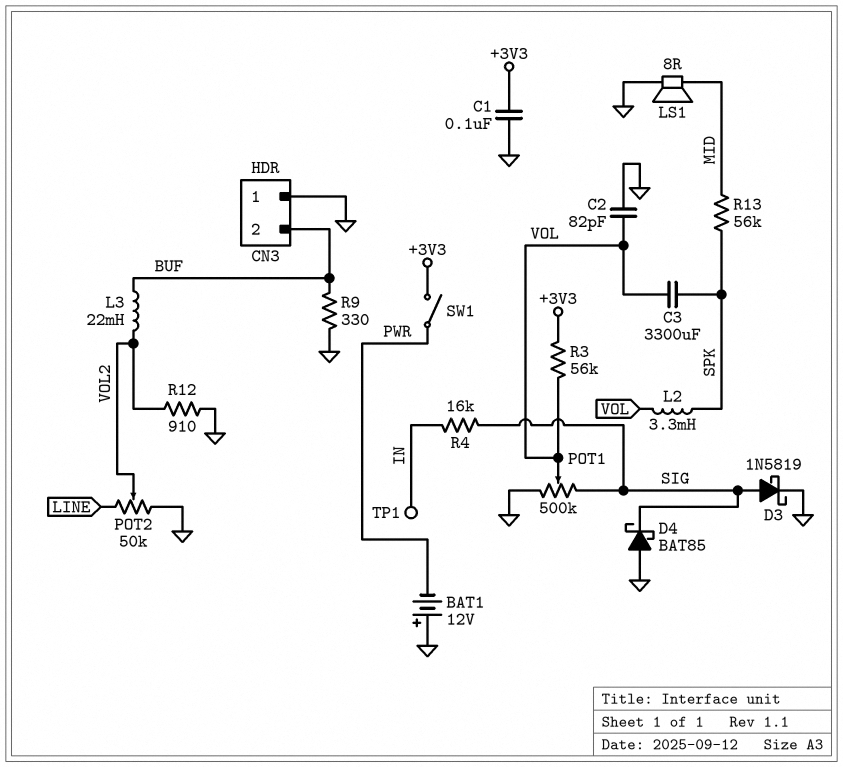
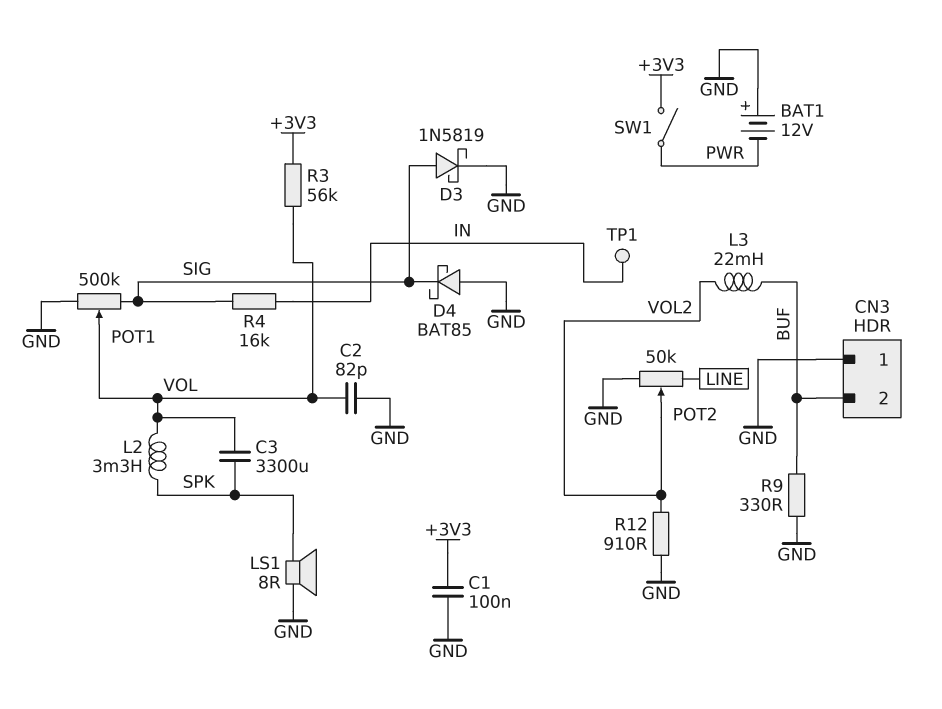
LS1: speaker 8R (GND, MID) -> speaker 8R (GND, SPK)
R13: 56k (MID, SPK) -> none

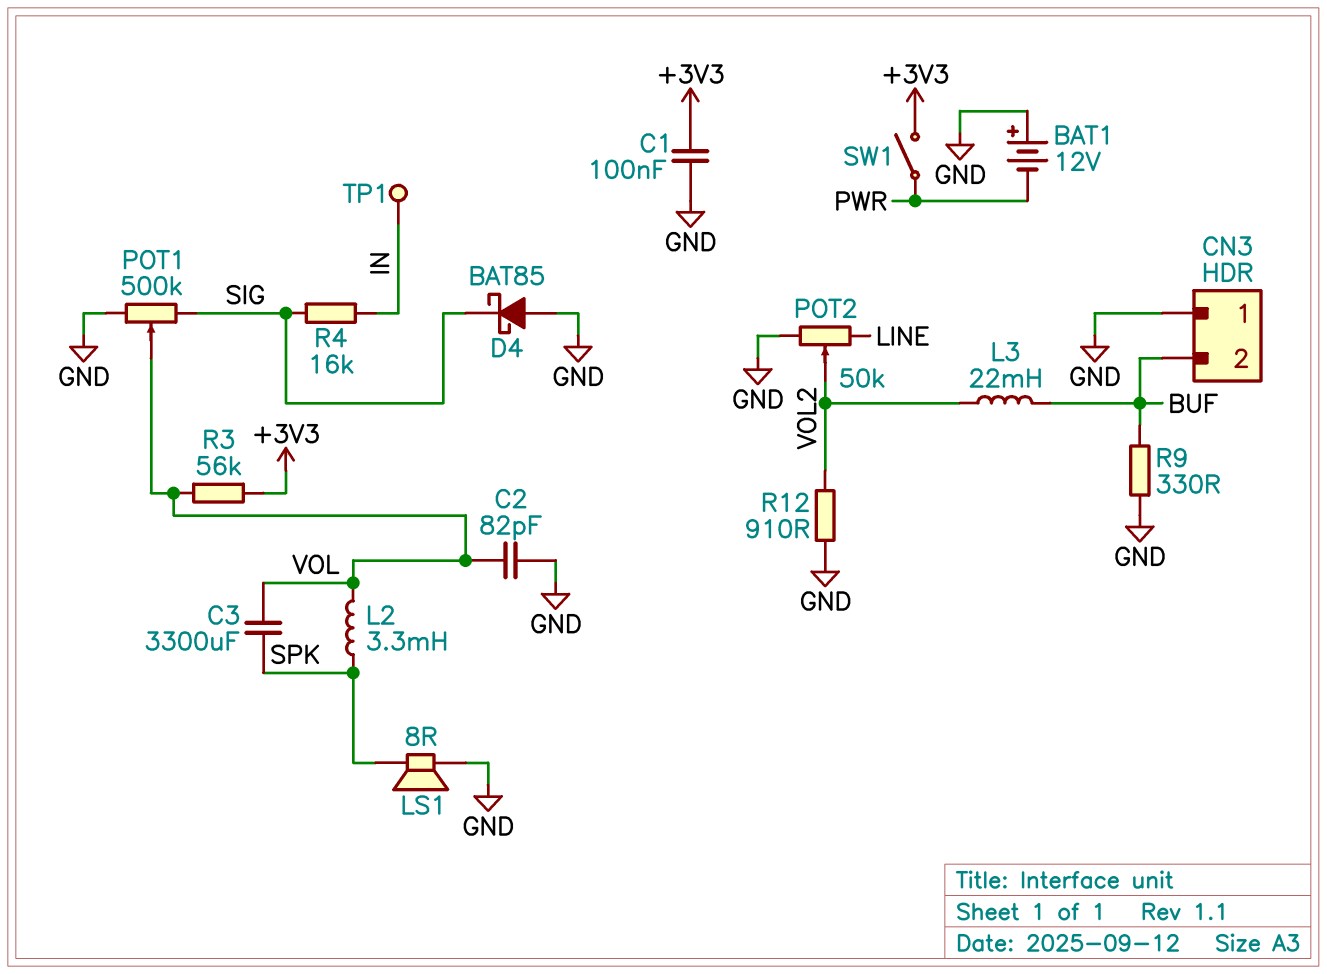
D3: schottky 1N5819 (A SIG, K GND) -> none

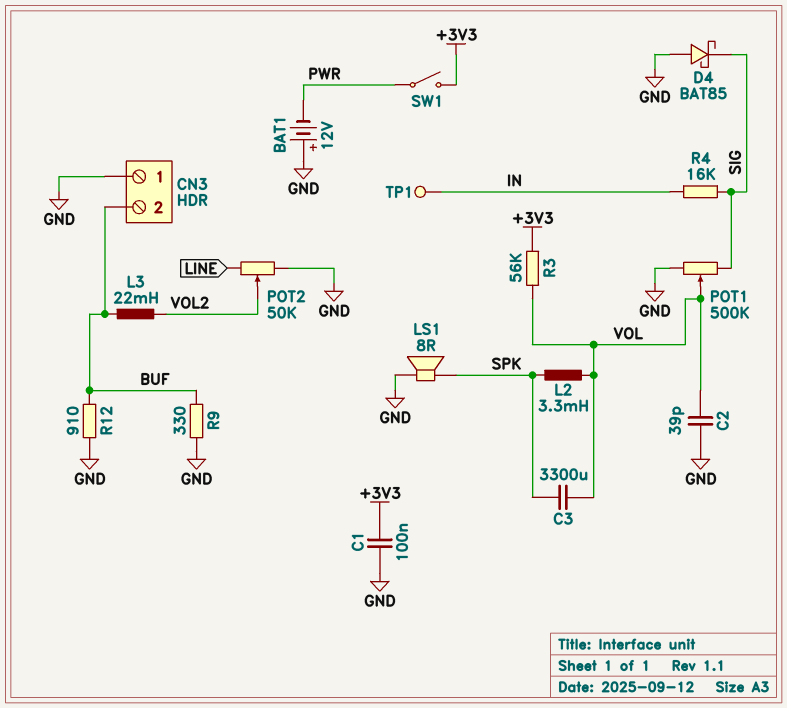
C2: 82pF (GND, VOL) -> 39pF (GND, VOL)
R12: 910 (GND, VOL2) -> 910 (BUF, GND)

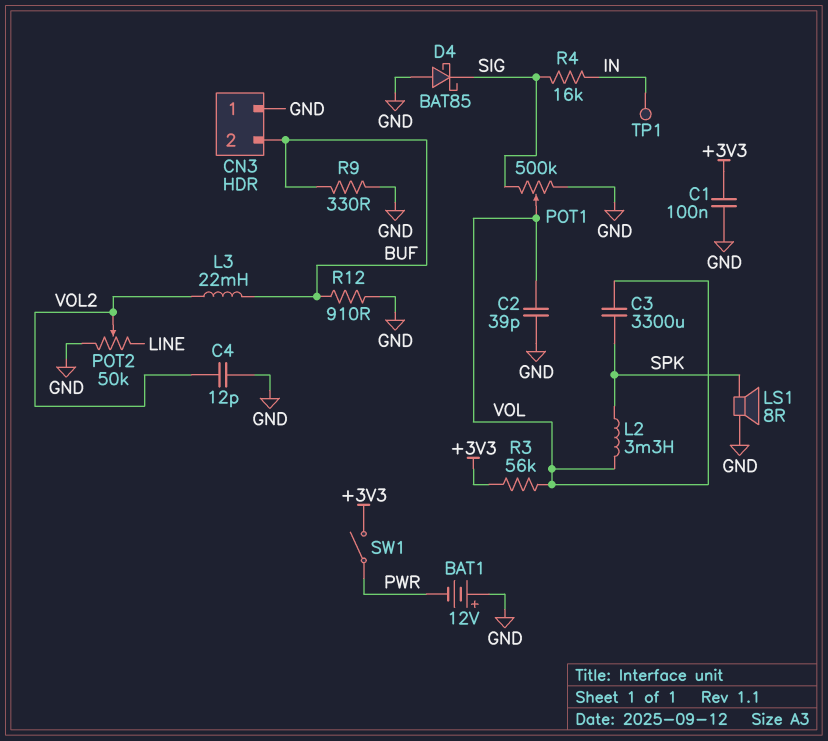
C4: none -> 12pF (GND, VOL2)

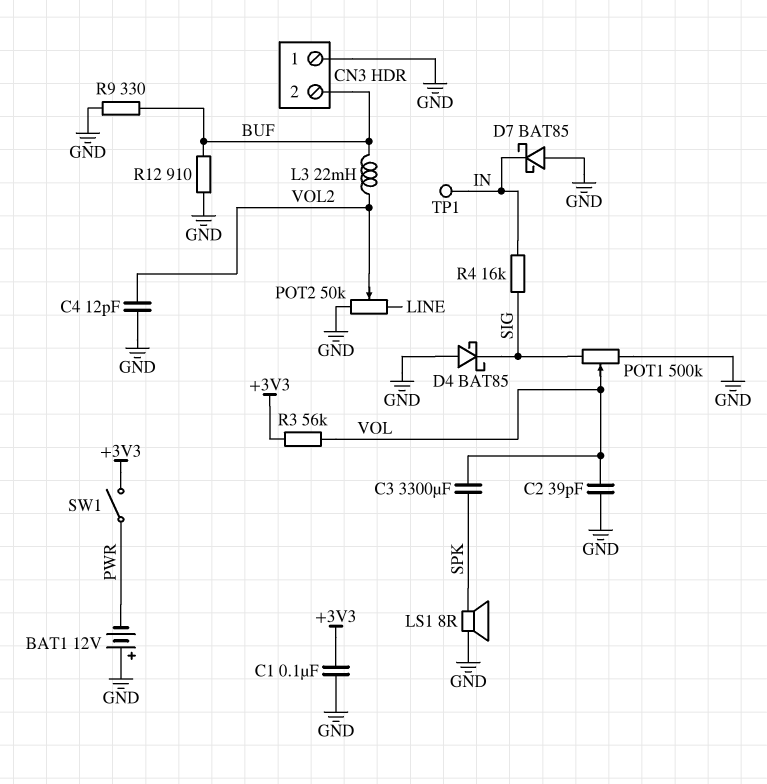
D7: none -> schottky BAT85 (A GND, K IN)
L2: 3.3mH (SPK, VOL) -> none

